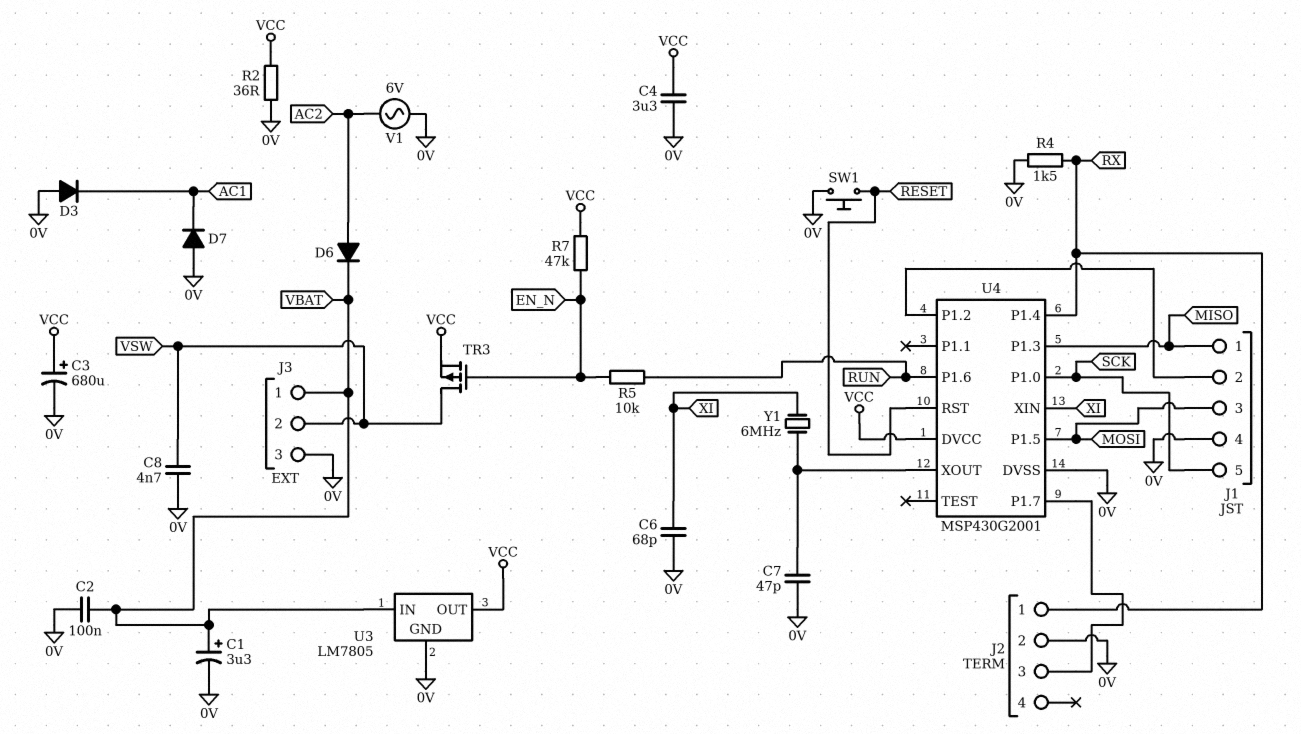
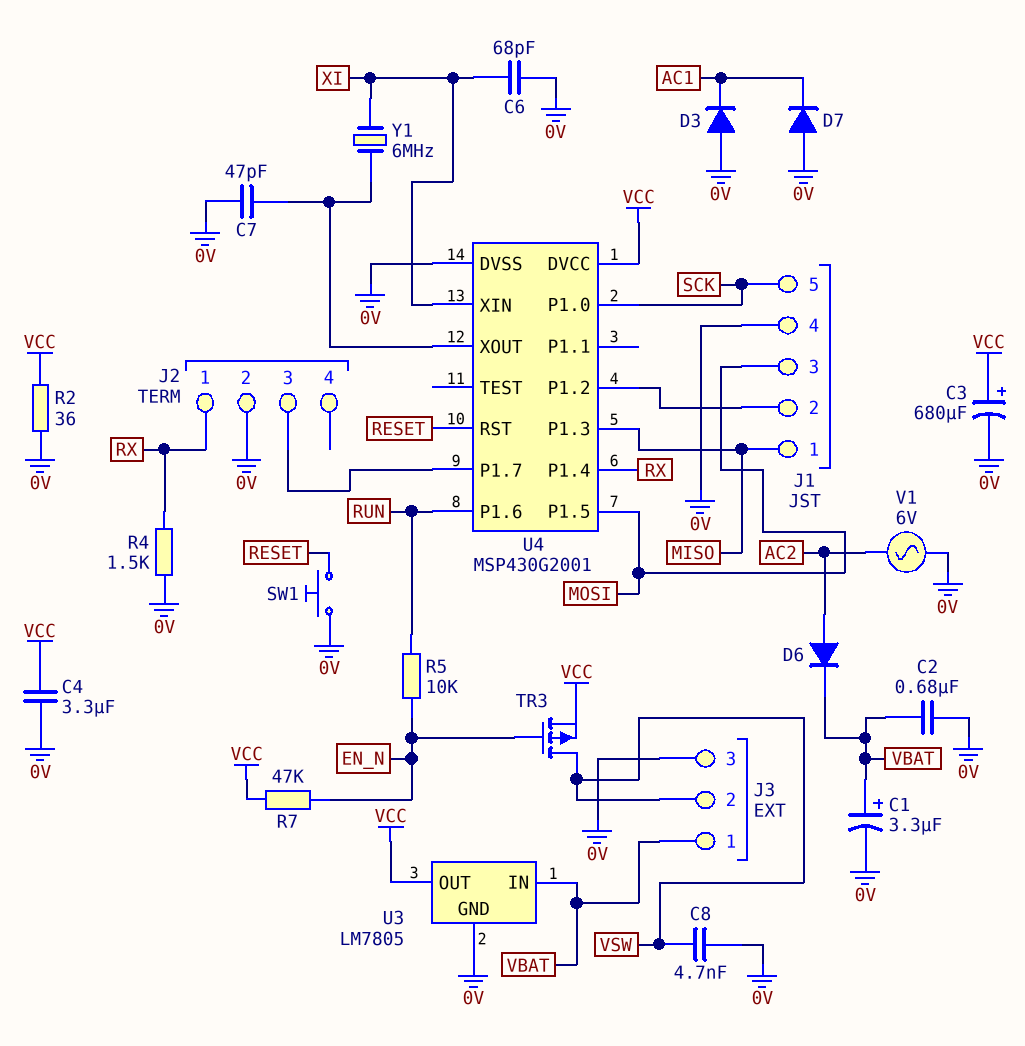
C2: 100nF (0V, VBAT) -> 680nF (0V, VBAT)

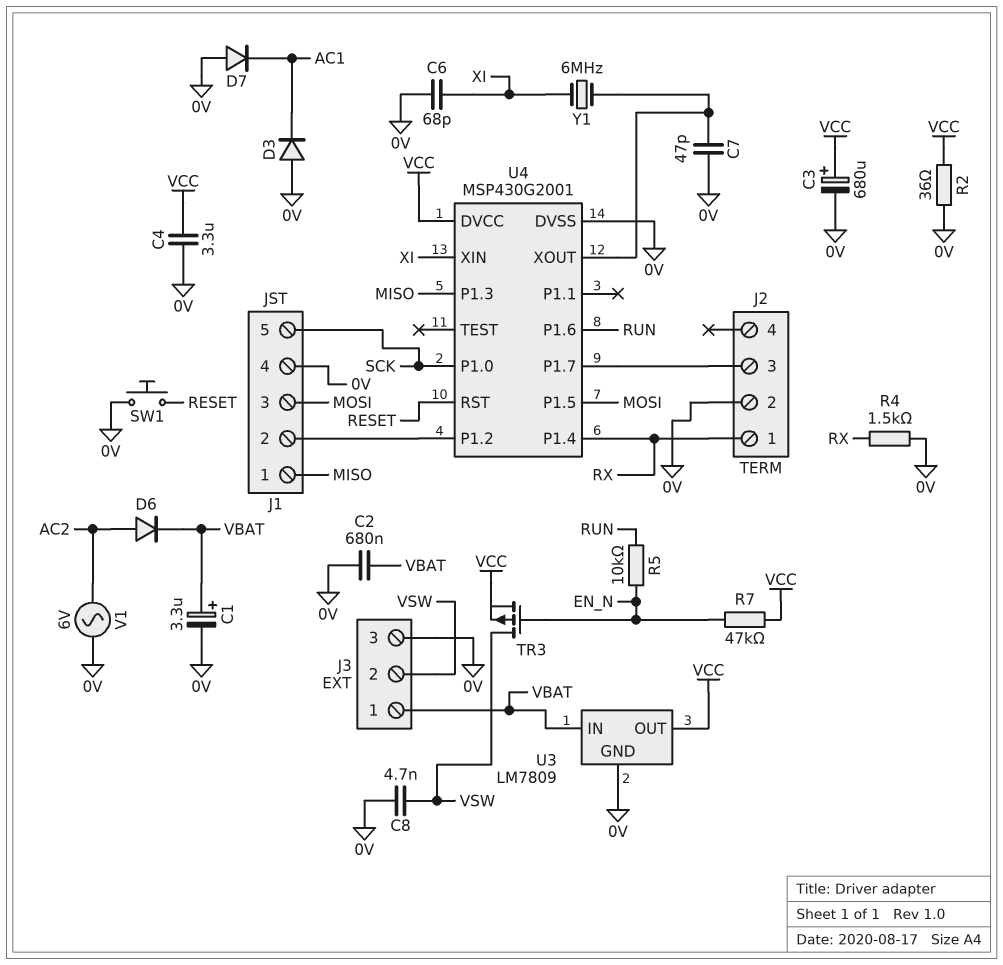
U3: LM7805 -> LM7809

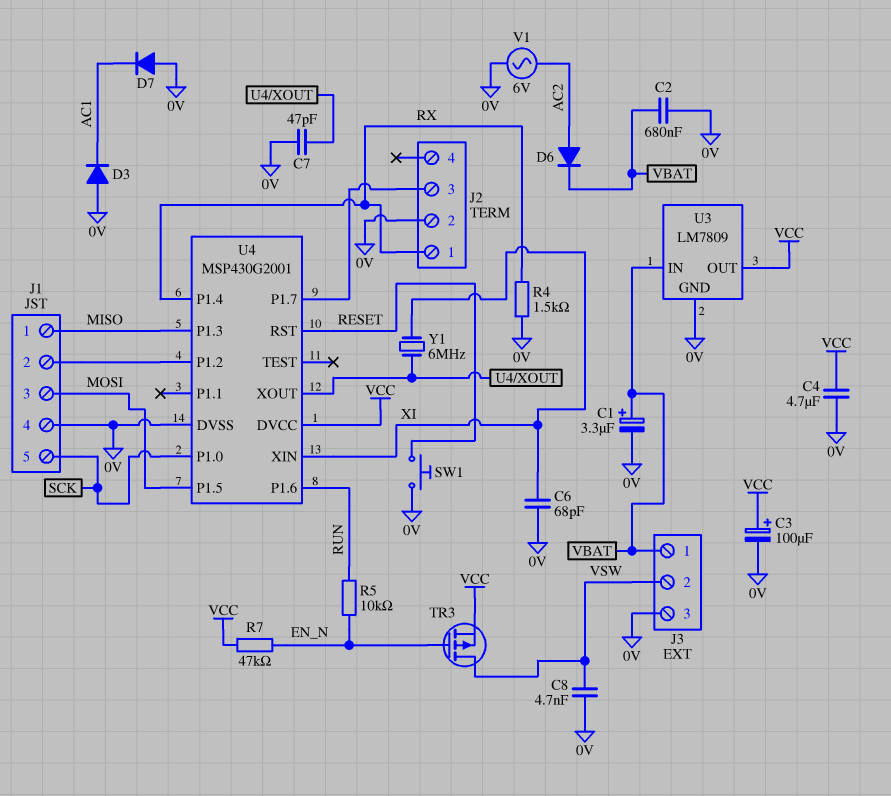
C3: 680uF (plus VCC, minus 0V) -> 100uF (plus VCC, minus 0V)
C4: 3.3uF (0V, VCC) -> 4.7uF (0V, VCC)
R2: 36 (0V, VCC) -> none

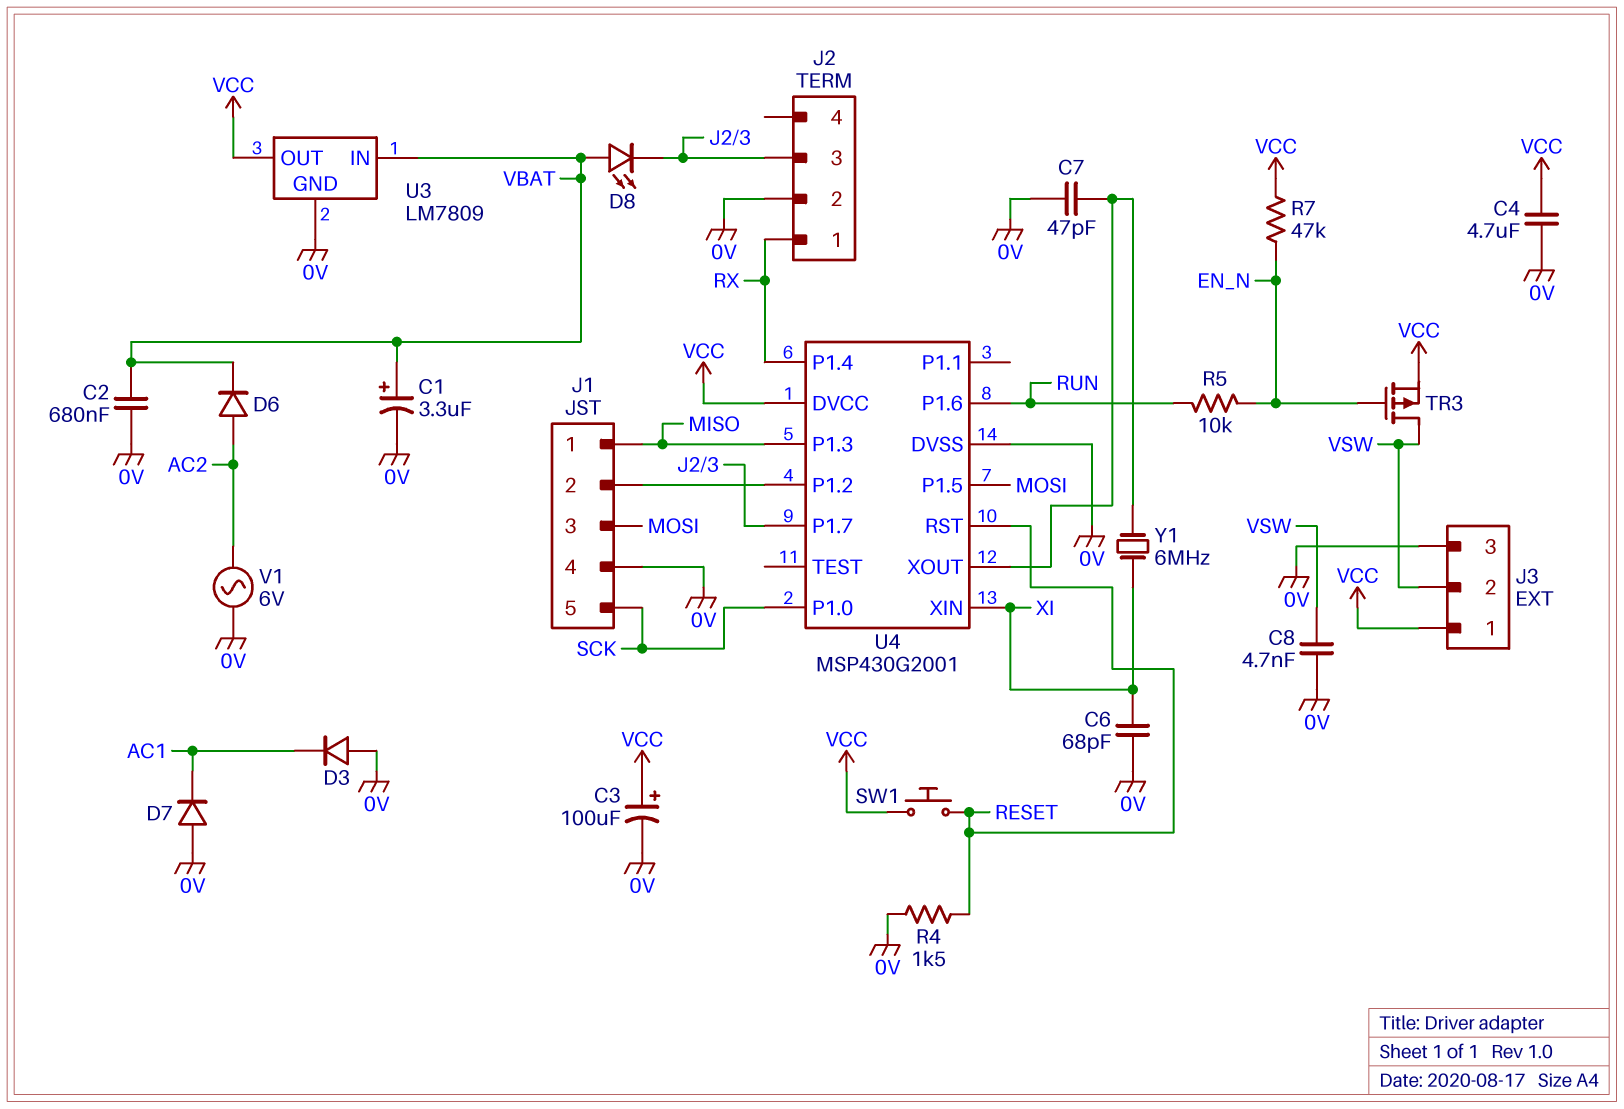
D8: none -> LED (A VBAT, K J2/3)
J3 pin 1: VBAT -> VCC
R4: 1.5k (0V, RX) -> 1.5k (0V, RESET)
SW1: button (0V, RESET) -> button (RESET, VCC)

